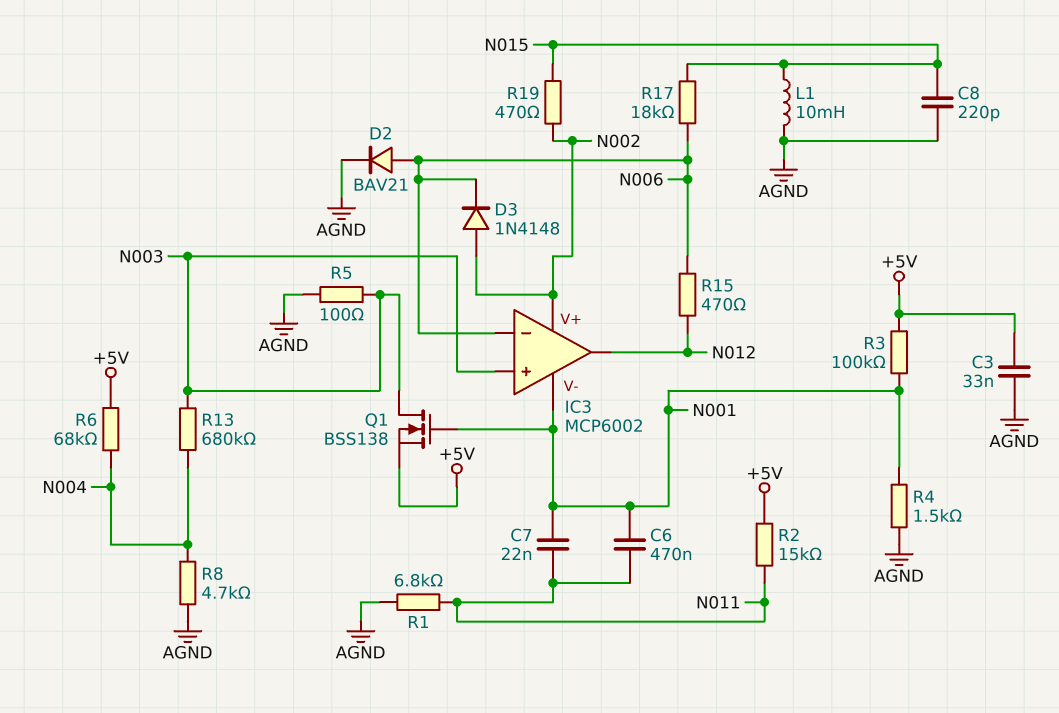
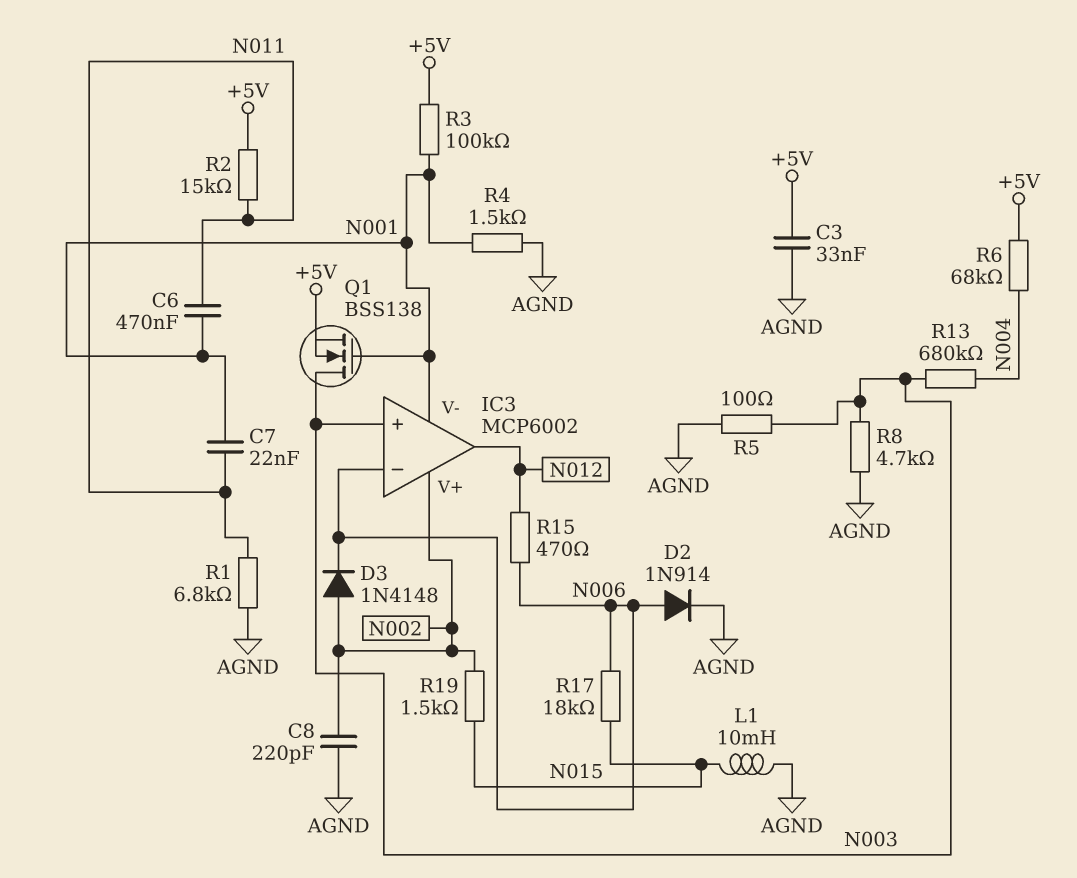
C8: 220pF (AGND, N015) -> 220pF (AGND, N002)
D2: diode BAV21 (A N006, K AGND) -> diode 1N914 (A N006, K AGND)
R8: 4.7k (AGND, N004) -> 4.7k (AGND, N003)
R19: 470 (N002, N015) -> 1.5k (N002, N015)

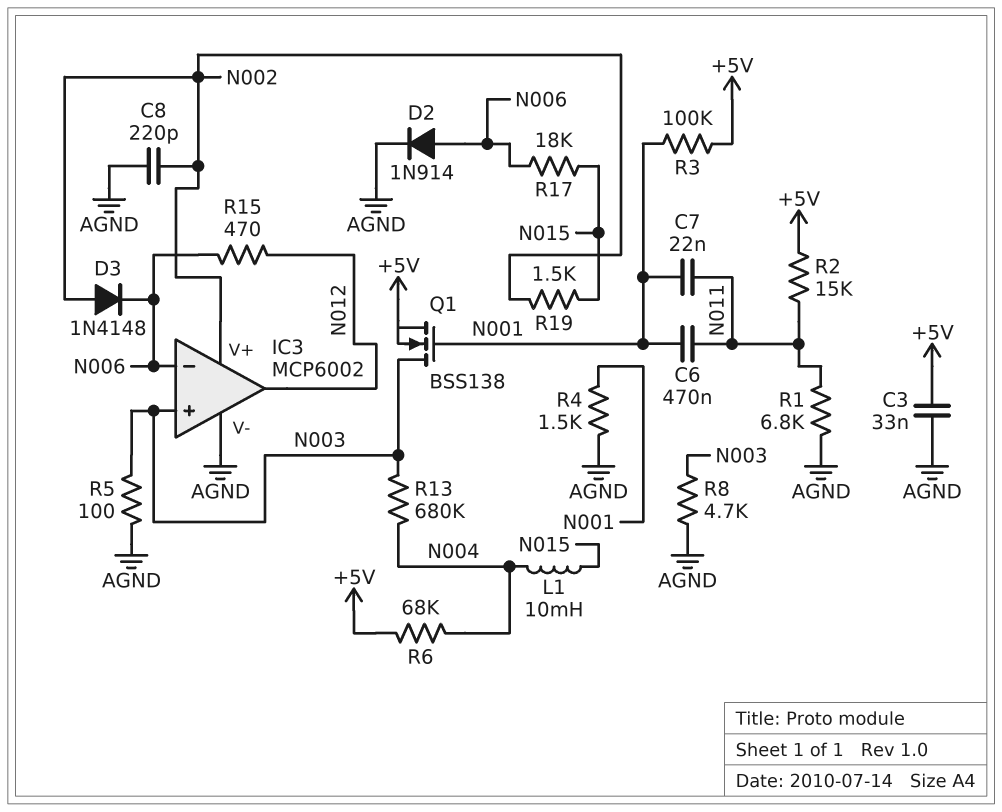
IC3 pin V-: N001 -> AGND
L1: 10mH (AGND, N015) -> 10mH (N004, N015)

